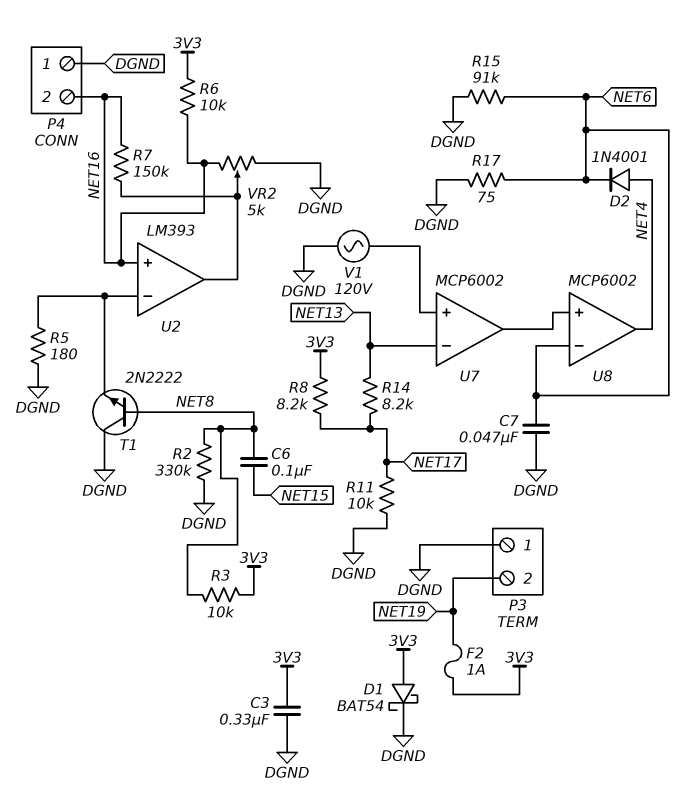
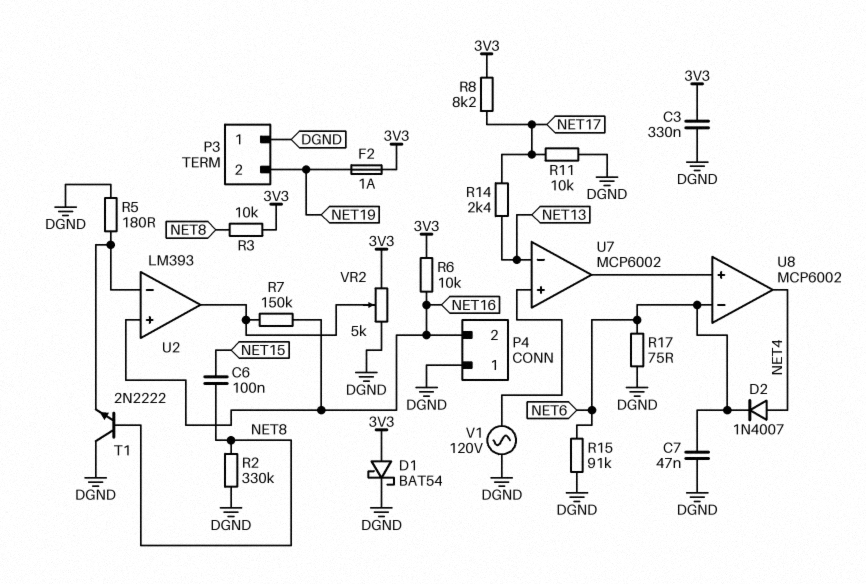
D2: diode 1N4001 (A NET4, K NET6) -> diode 1N4007 (A NET4, K NET6)
R14: 8.2k (NET13, NET17) -> 2.4k (NET13, NET17)
VR2: 5k (DGND, NET16, wiper U2/out) -> 5k (3V3, DGND, wiper U2/out)

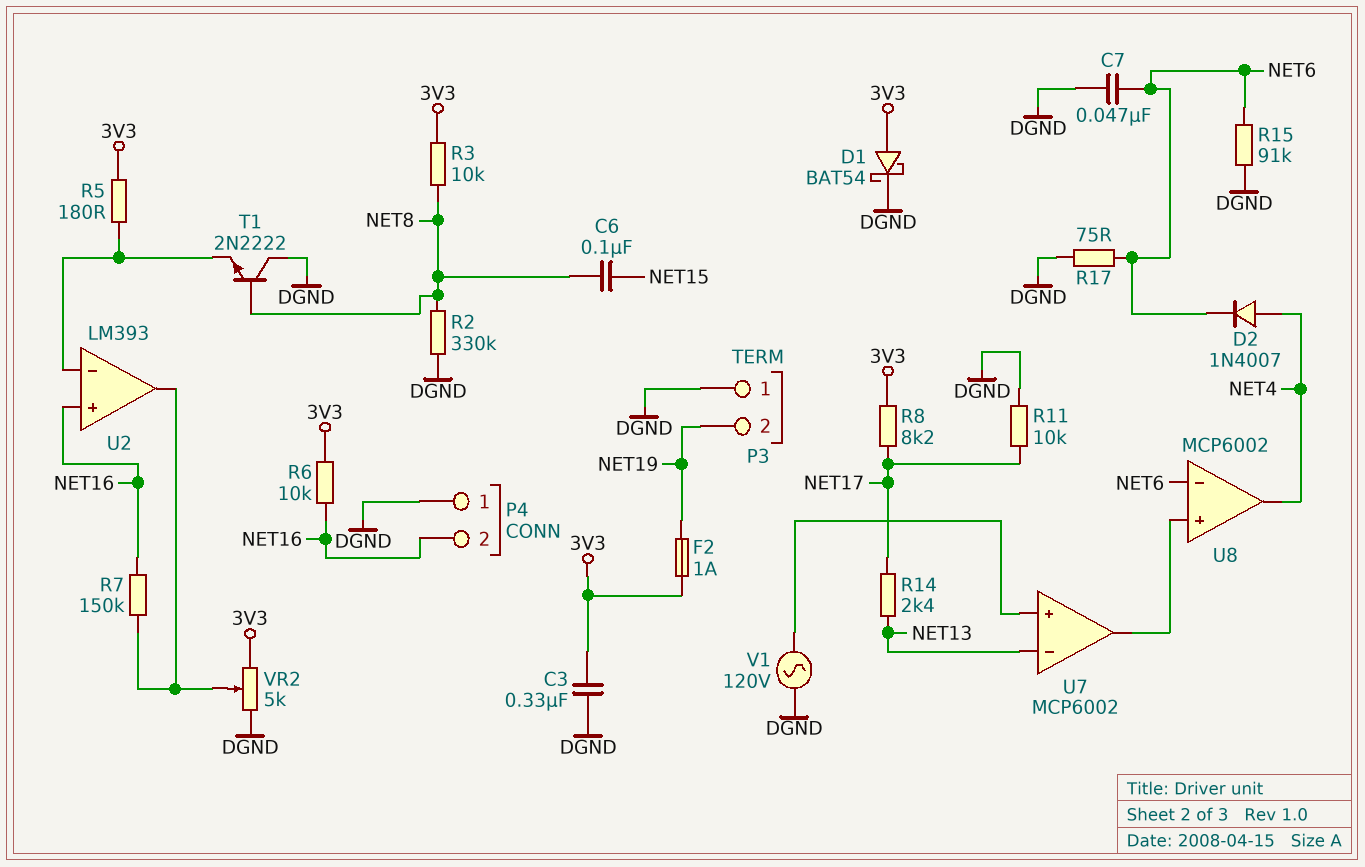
R5: 180 (DGND, U2/in-) -> 180 (3V3, U2/in-)

